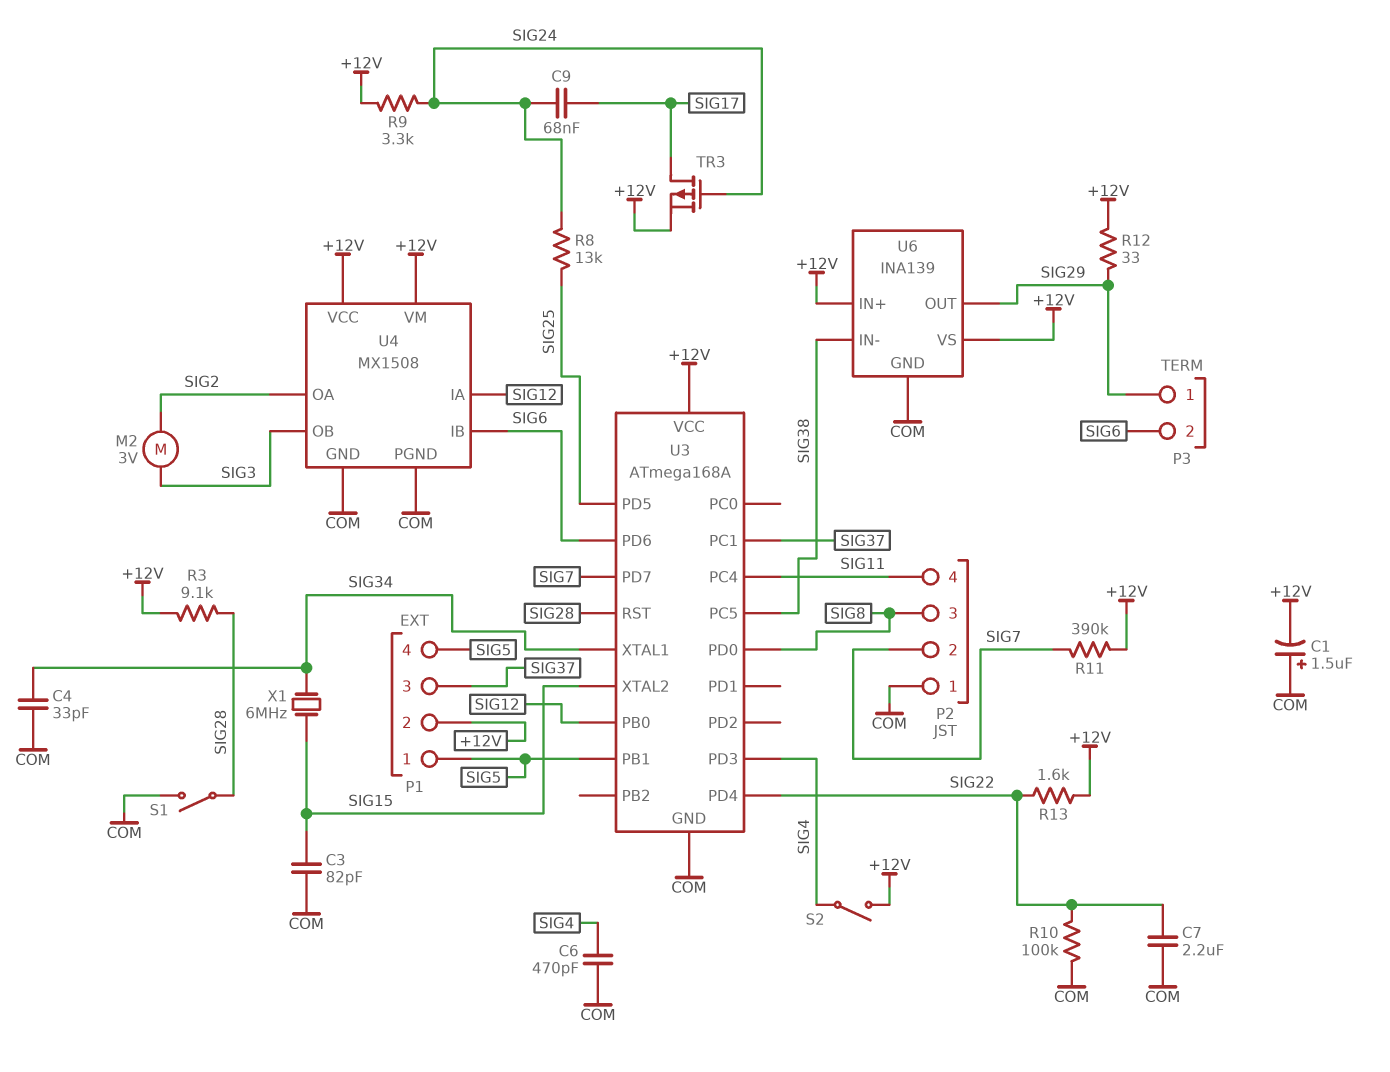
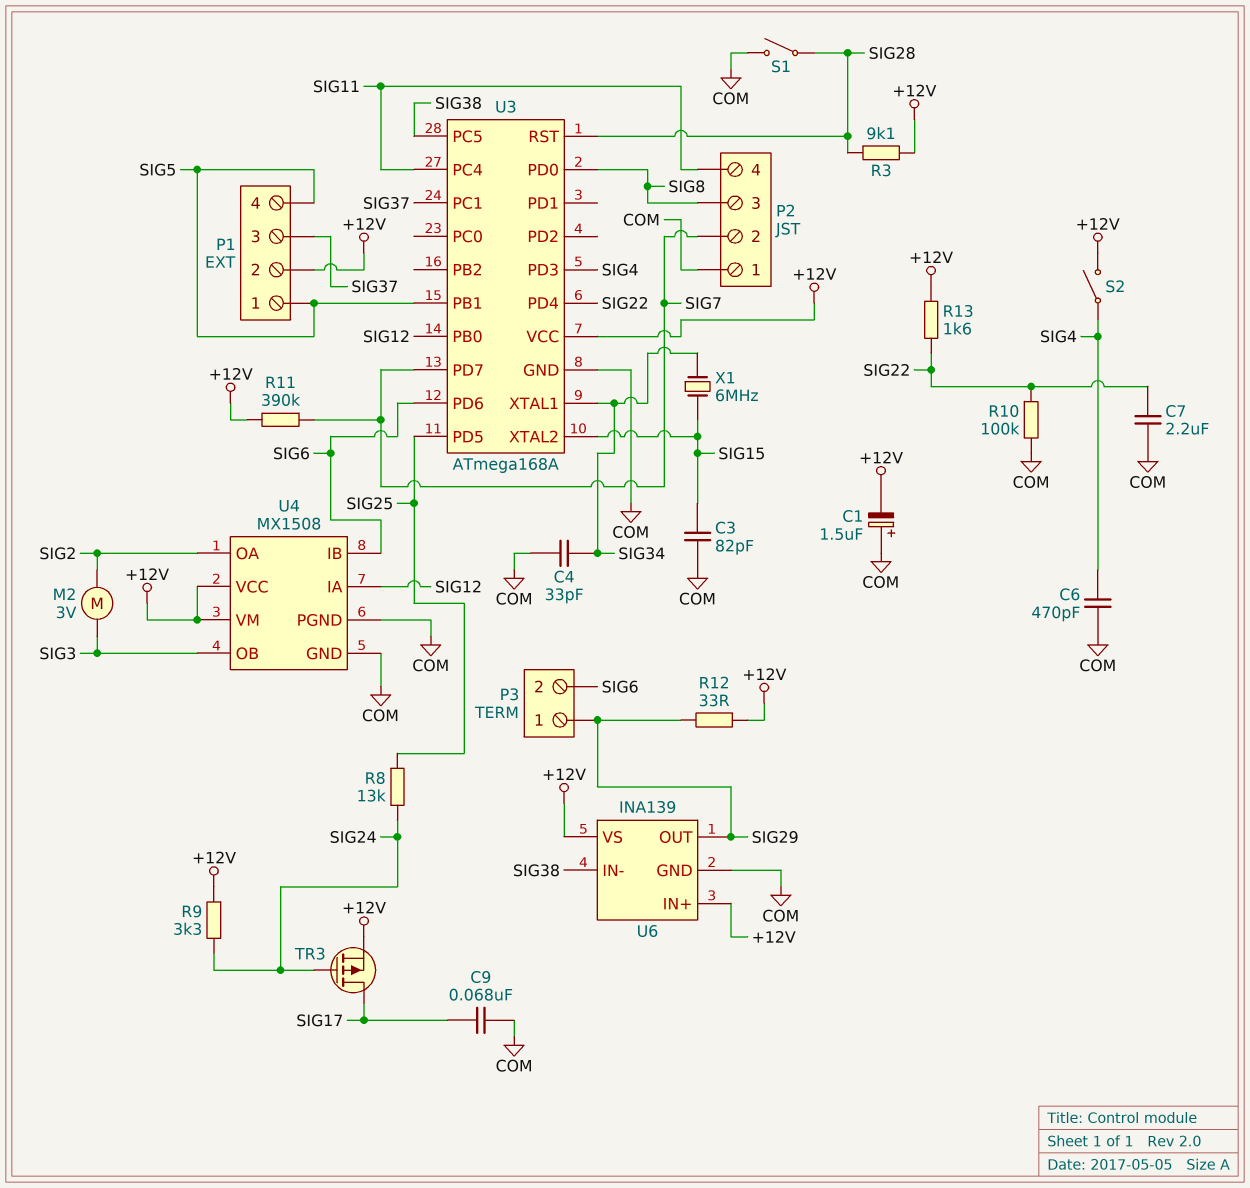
C9: 68nF (SIG17, SIG24) -> 68nF (COM, SIG17)

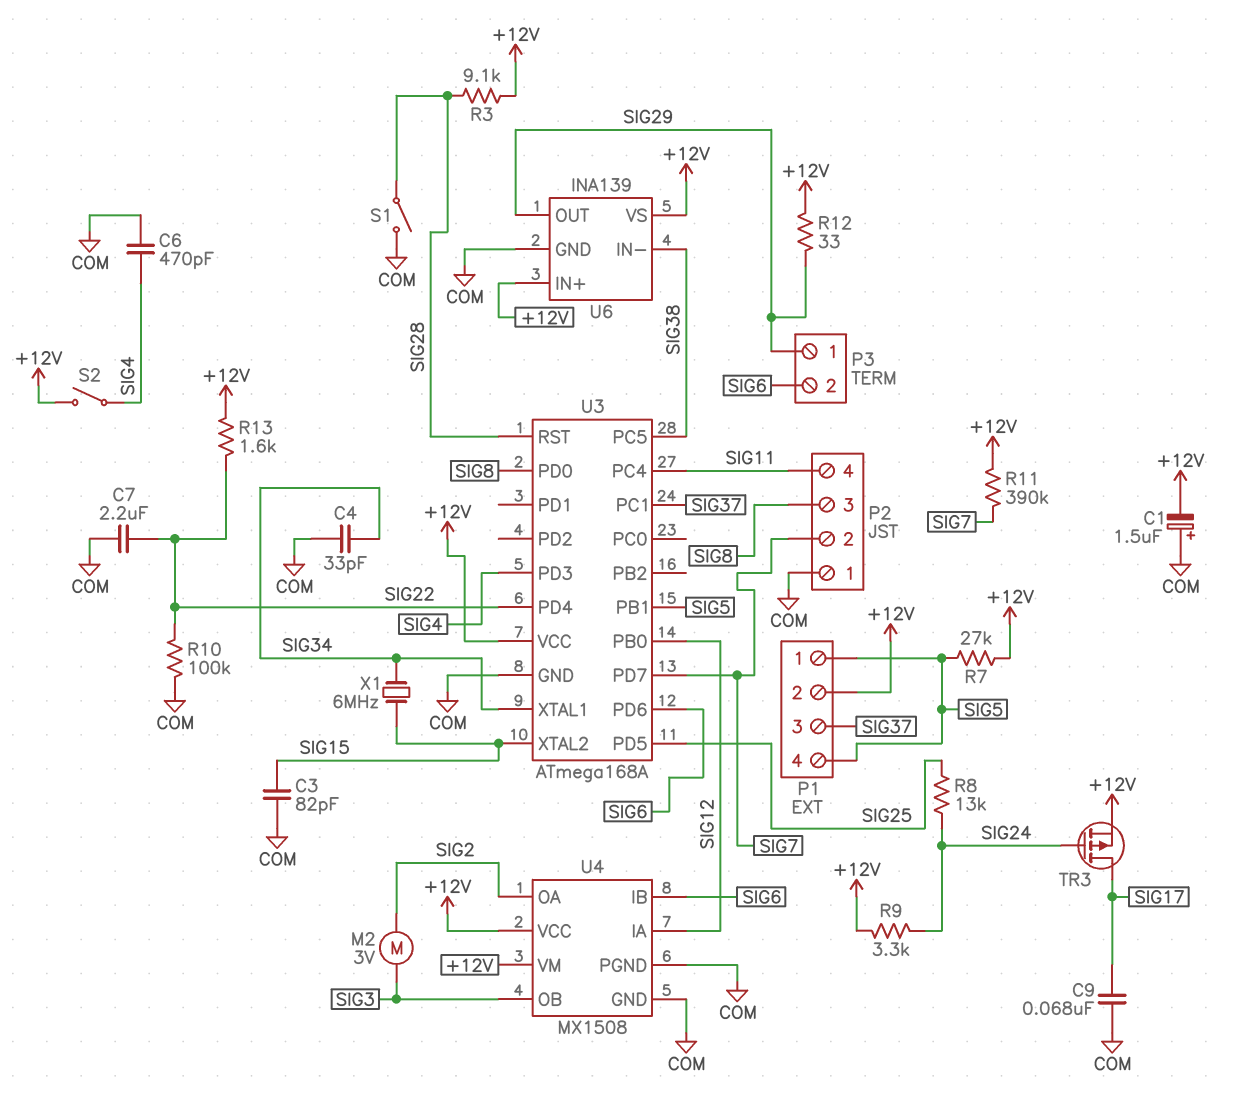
R7: none -> 27k (+12V, SIG5)

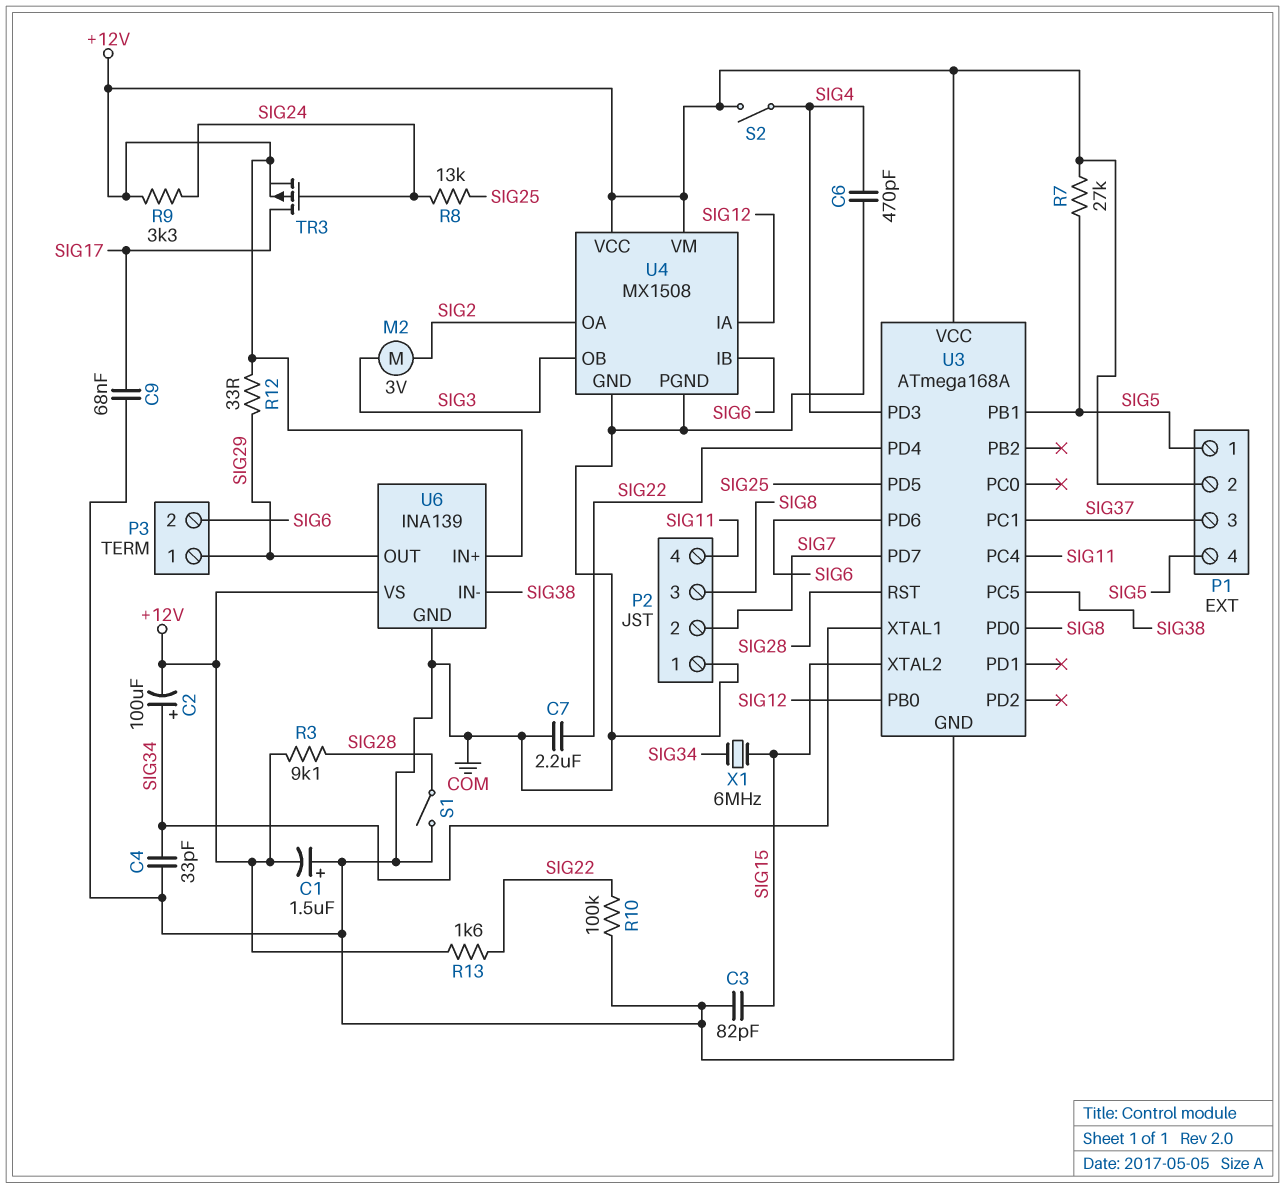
C2: none -> 100uF (plus SIG34, minus +12V)
R11: 390k (+12V, SIG7) -> none

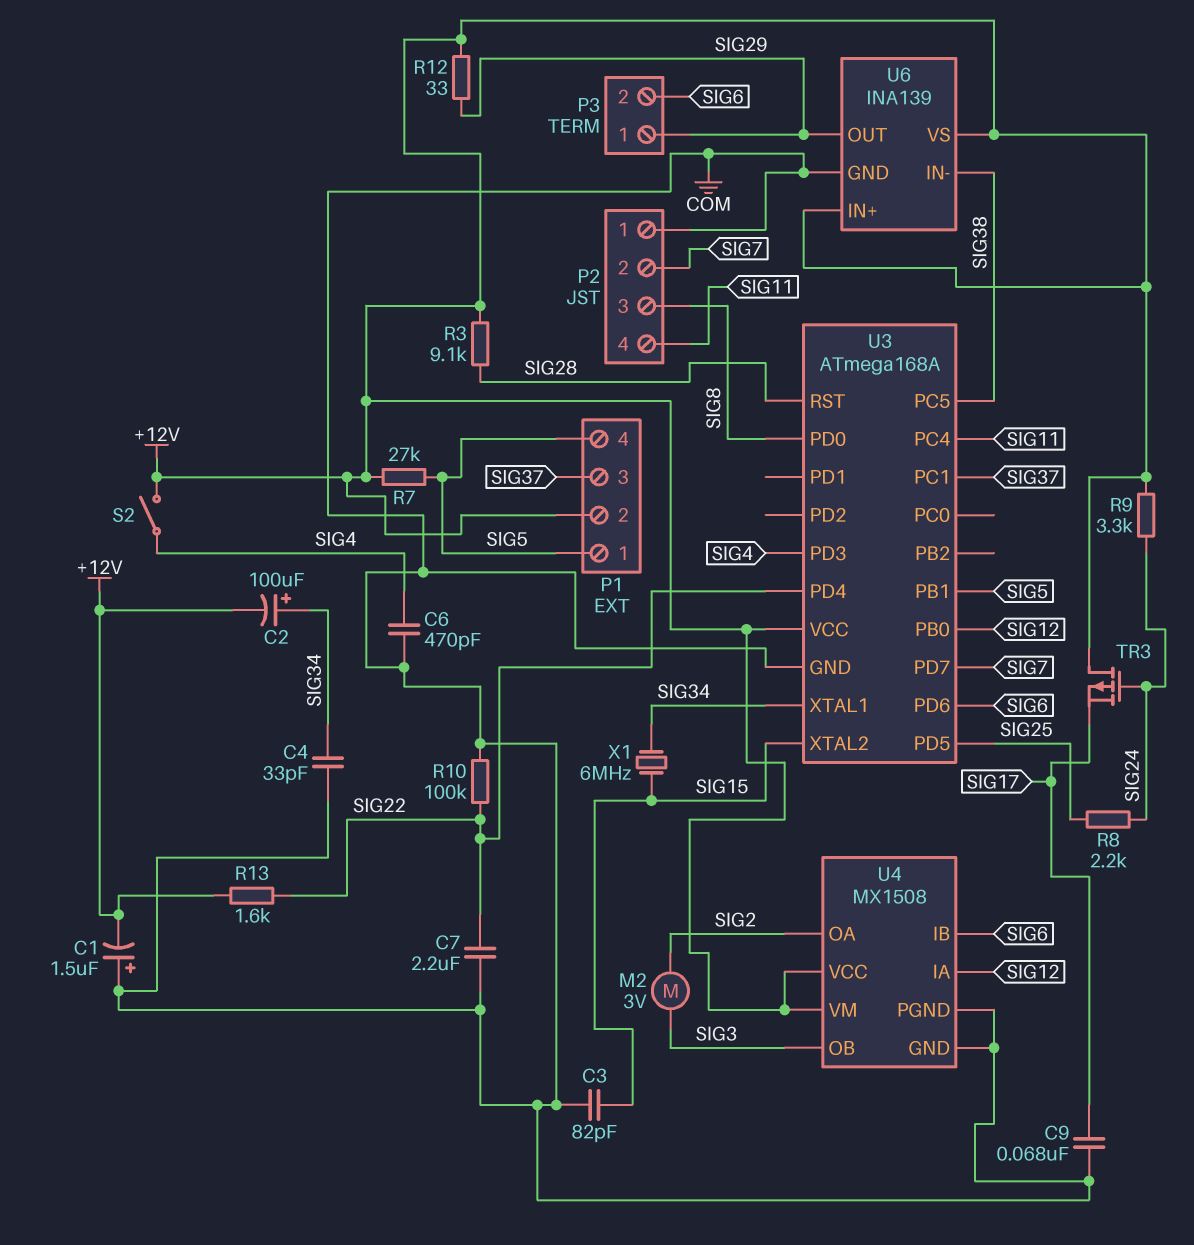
R8: 13k (SIG24, SIG25) -> 2.2k (SIG24, SIG25)
S1: switch (COM, SIG28) -> none
TR3: PMOS (G SIG24, D SIG17, S +12V) -> PMOS (G SIG24, D +12V, S SIG17)

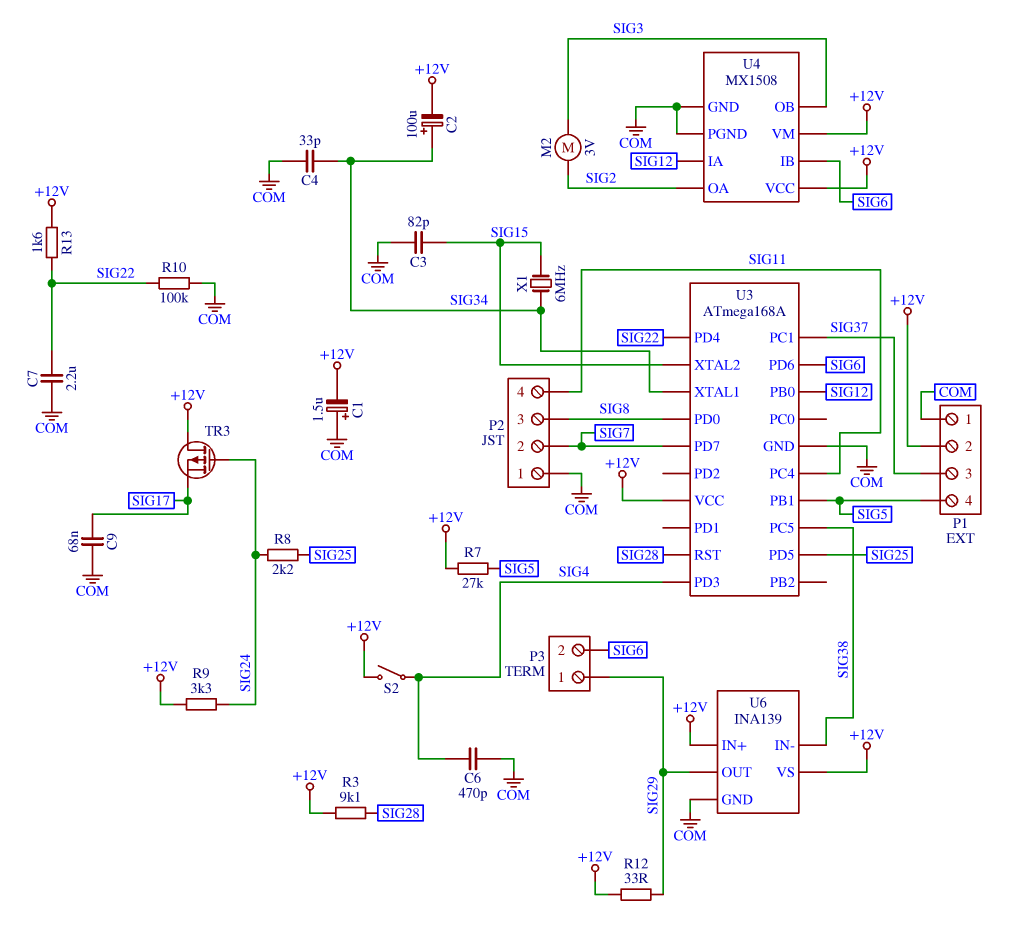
P1 pin 1: SIG5 -> COM

